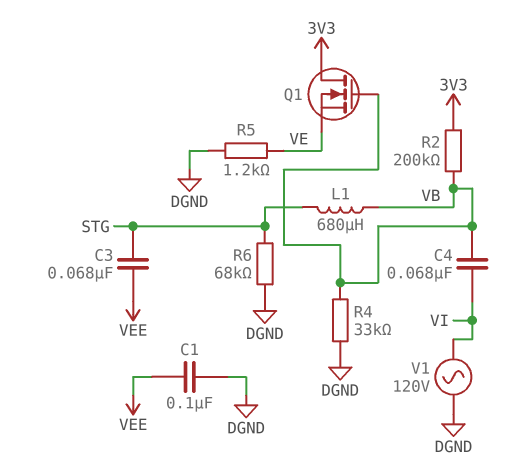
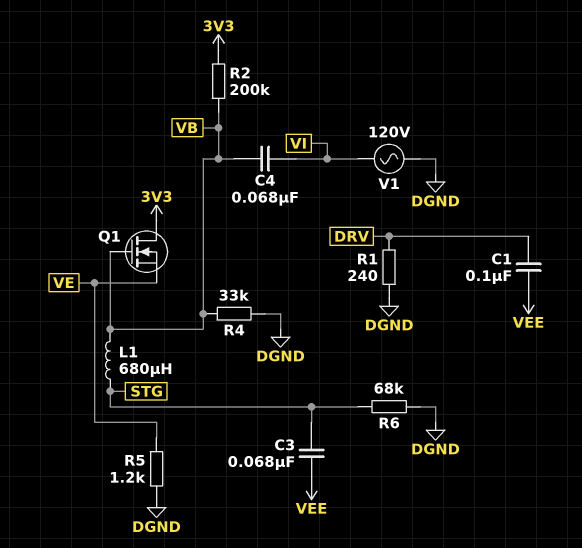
C1: 100nF (DGND, VEE) -> 100nF (DRV, VEE)
R1: none -> 240 (DGND, DRV)

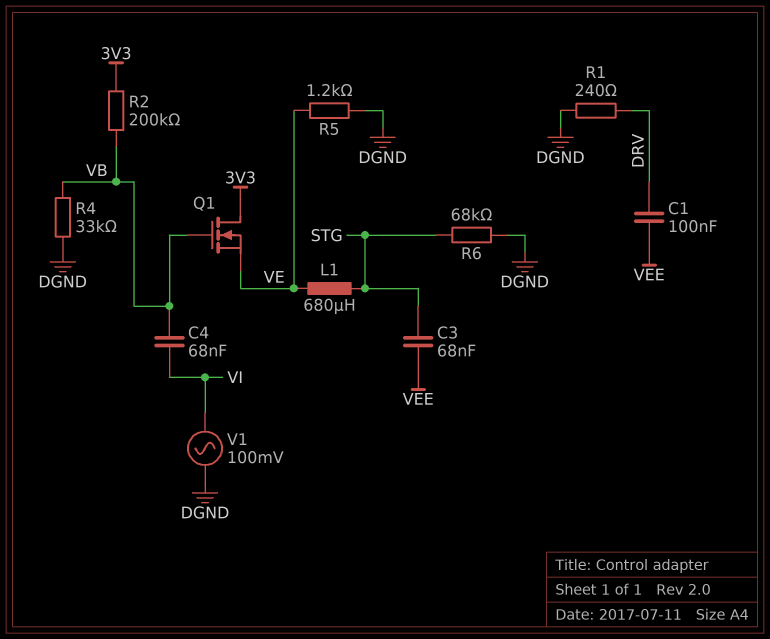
L1: 680uH (STG, VB) -> 680uH (STG, VE)
V1: AC 120V (DGND, VI) -> AC 100mV (DGND, VI)

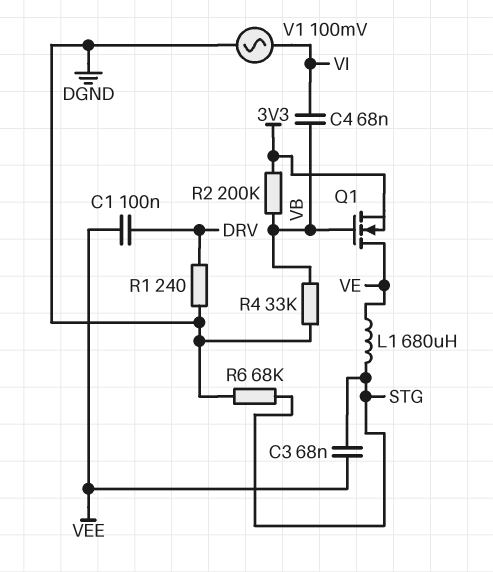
Q1: NMOS (G VB, D 3V3, S VE) -> NMOS (G VB, D VE, S 3V3)
R5: 1.2k (DGND, VE) -> none

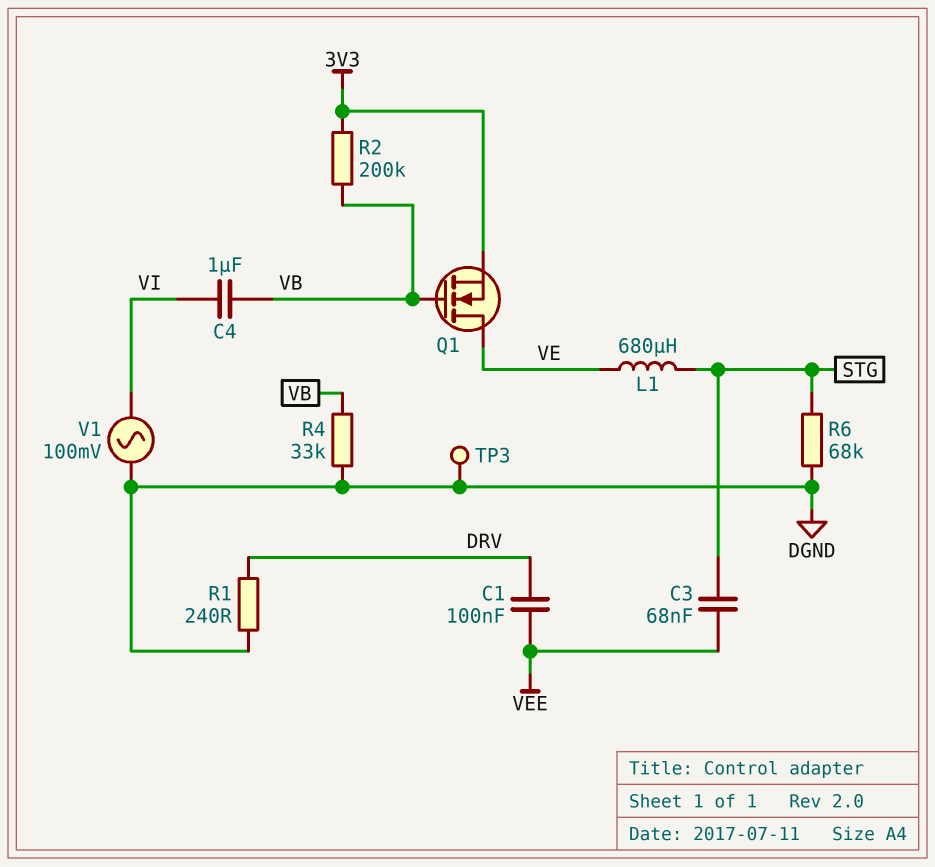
C4: 68nF (VB, VI) -> 1uF (VB, VI)
TP3: none -> test point (DGND)

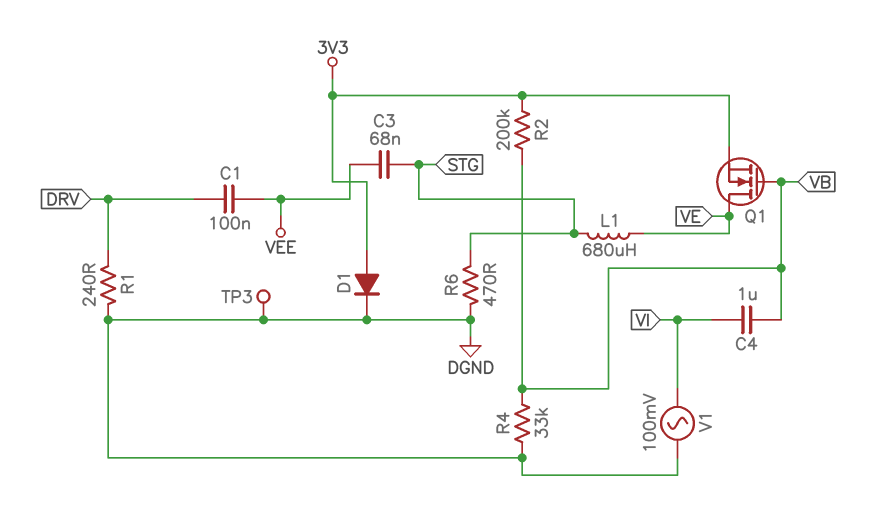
D1: none -> diode (A 3V3, K DGND)
R6: 68k (DGND, STG) -> 470 (DGND, STG)

